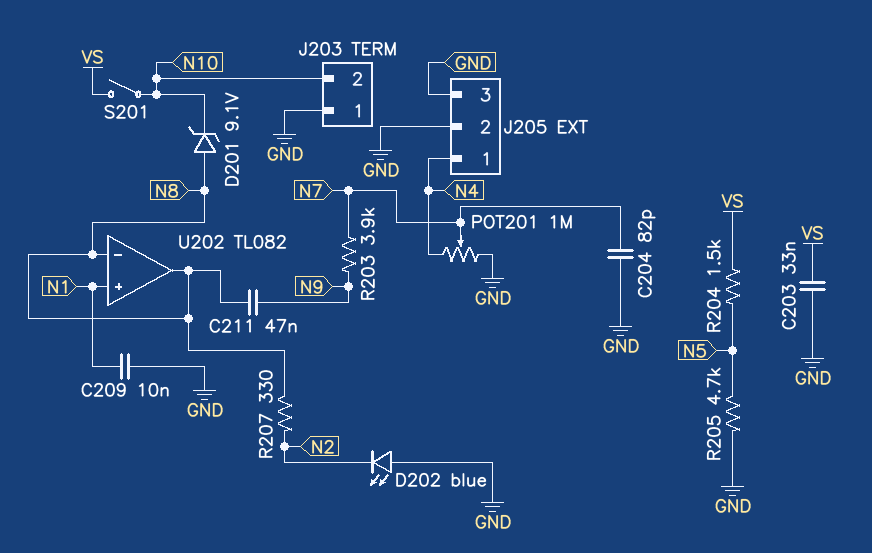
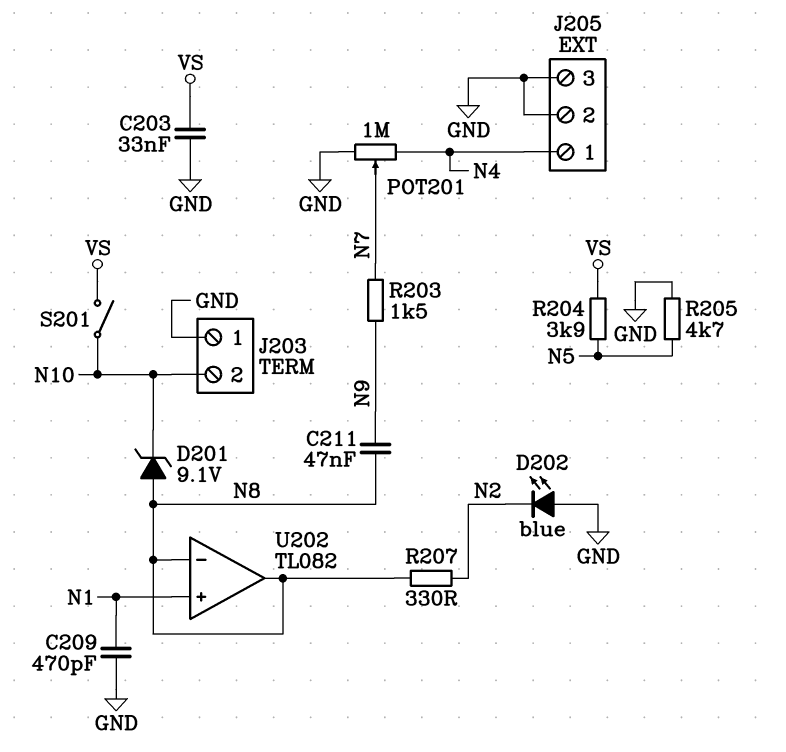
C204: 82pF (GND, N7) -> none
C209: 10nF (GND, N1) -> 470pF (GND, N1)
R203: 3.9k (N7, N9) -> 1.5k (N7, N9)
R204: 1.5k (N5, VS) -> 3.9k (N5, VS)

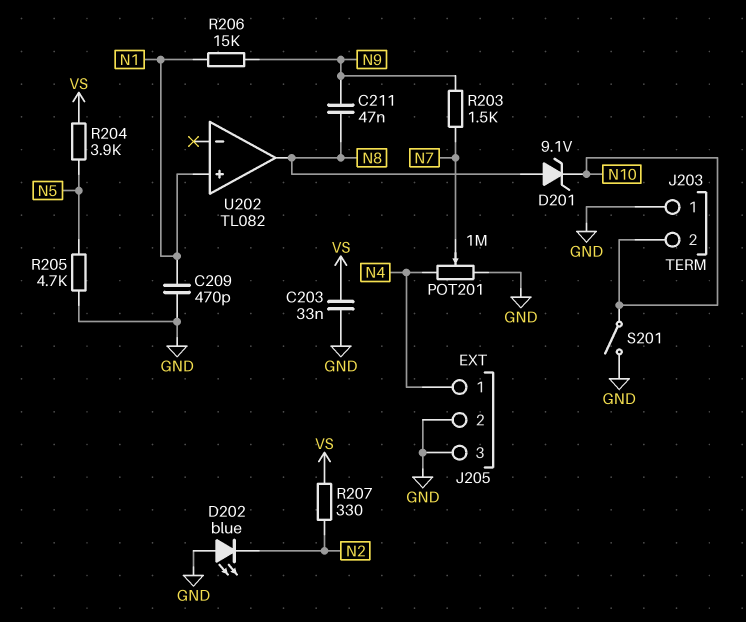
R206: none -> 15k (N1, N9)
R207: 330 (N2, N8) -> 330 (N2, VS)
S201: switch (N10, VS) -> switch (GND, N10)
U202 pin in-: N8 -> none

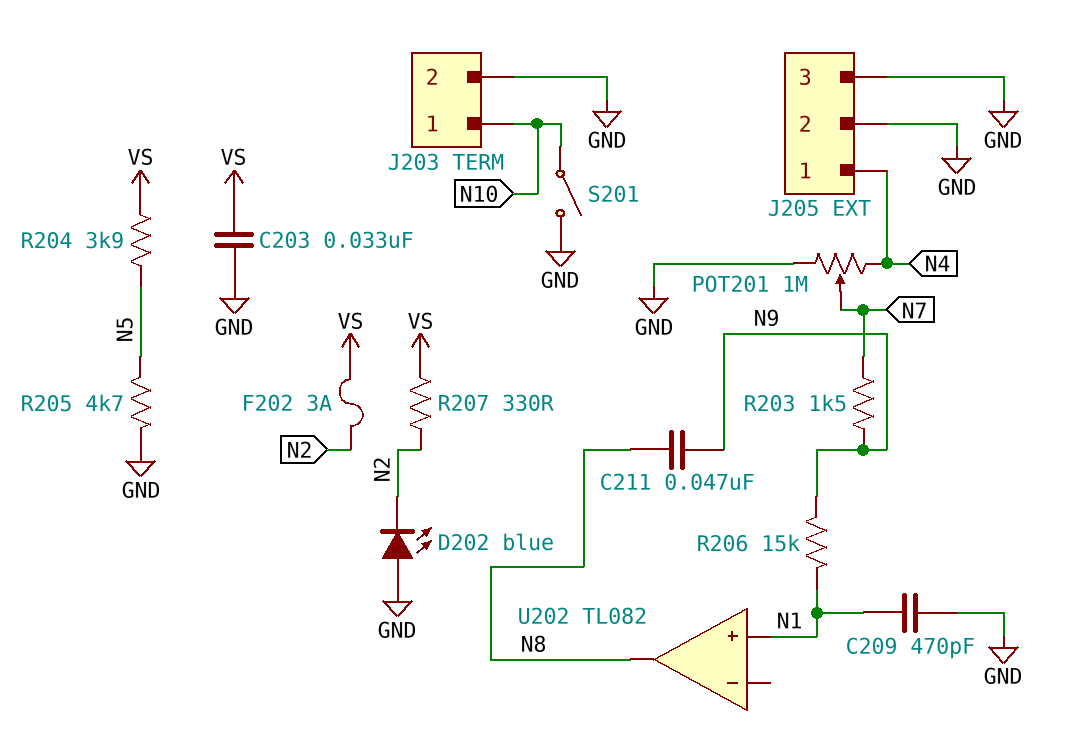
D201: zener 9.1V (A N8, K N10) -> none
F202: none -> 3A (N2, VS)
J203 pin 1: GND -> N10
J203 pin 2: N10 -> GND

